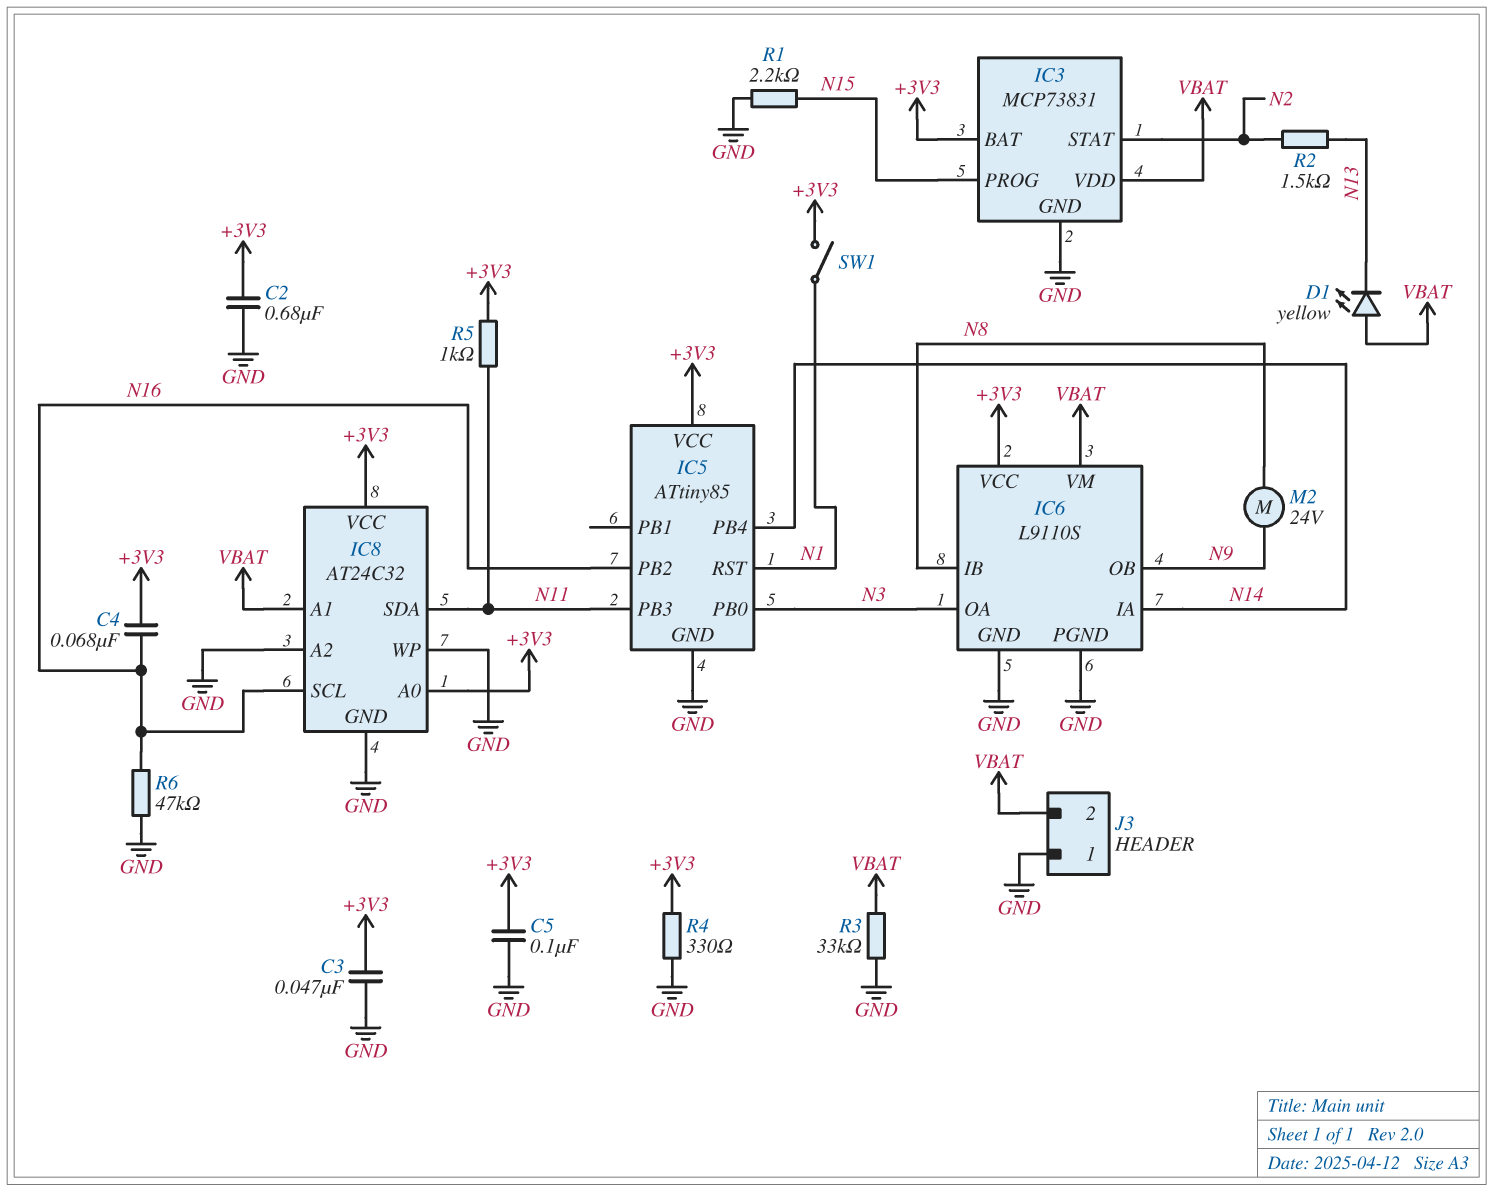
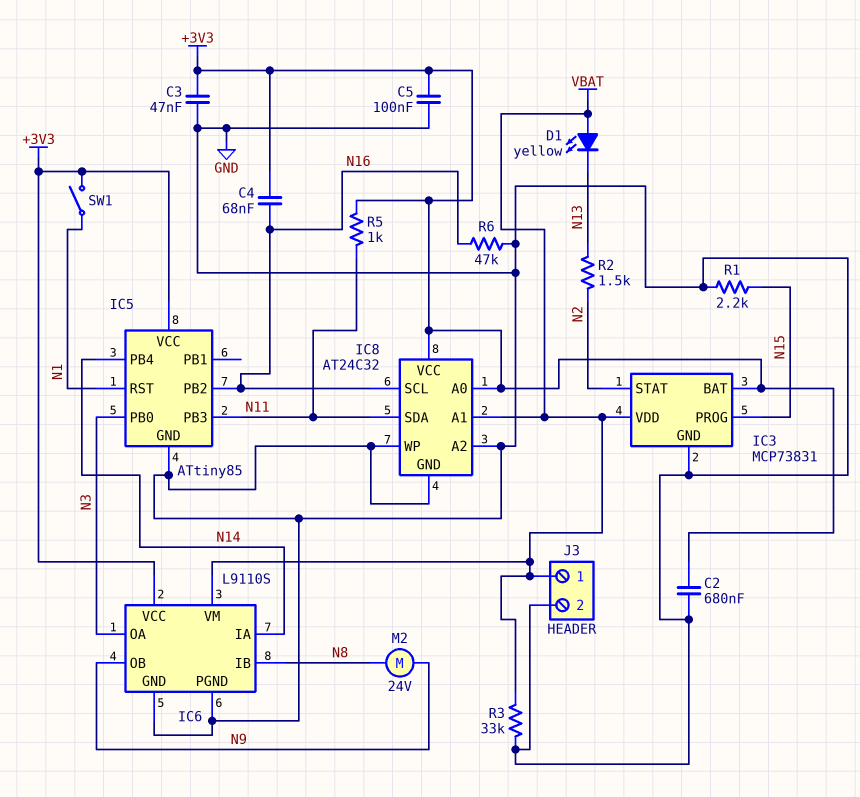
J3 pin 1: GND -> VBAT
J3 pin 2: VBAT -> GND
R4: 330 (+3V3, GND) -> none

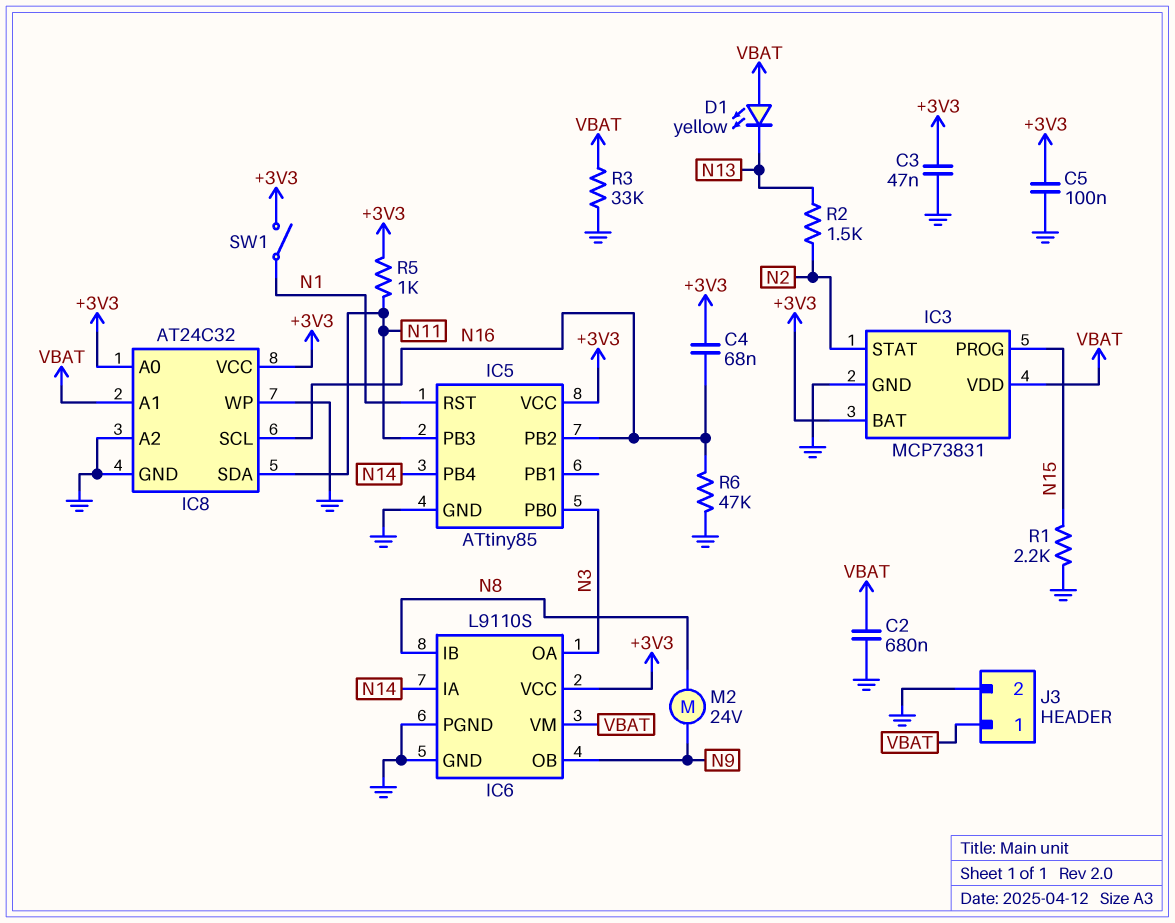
C2: 680nF (+3V3, GND) -> 680nF (GND, VBAT)

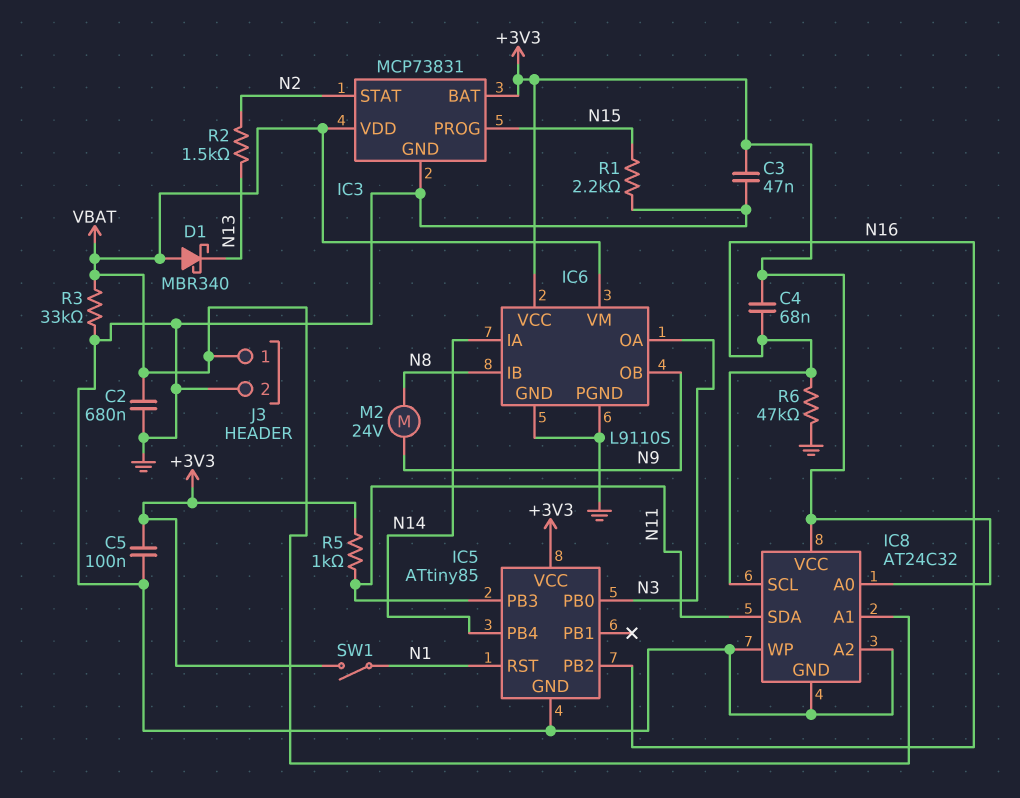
D1: LED yellow (A VBAT, K N13) -> schottky MBR340 (A VBAT, K N13)

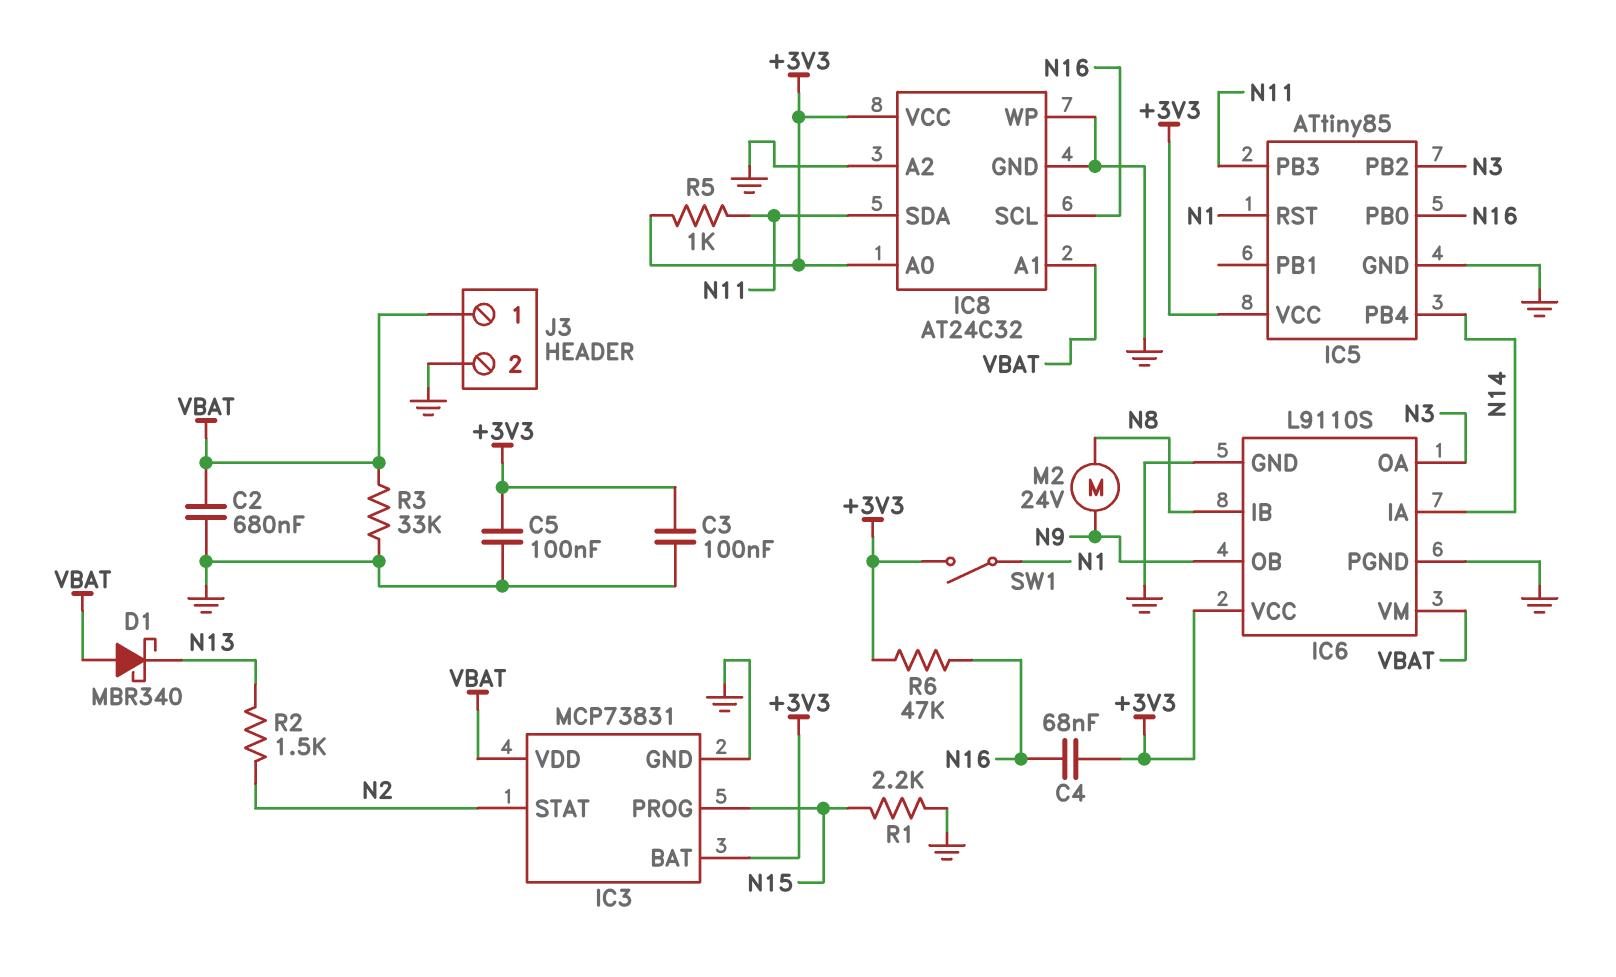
C3: 47nF (+3V3, GND) -> 100nF (+3V3, GND)
IC5 pin PB0: N3 -> N16
IC5 pin PB2: N16 -> N3
R6: 47k (GND, N16) -> 47k (+3V3, N16)

